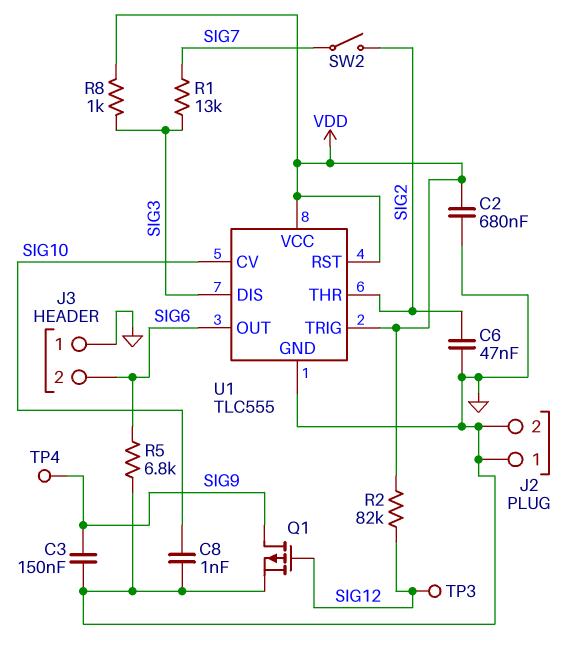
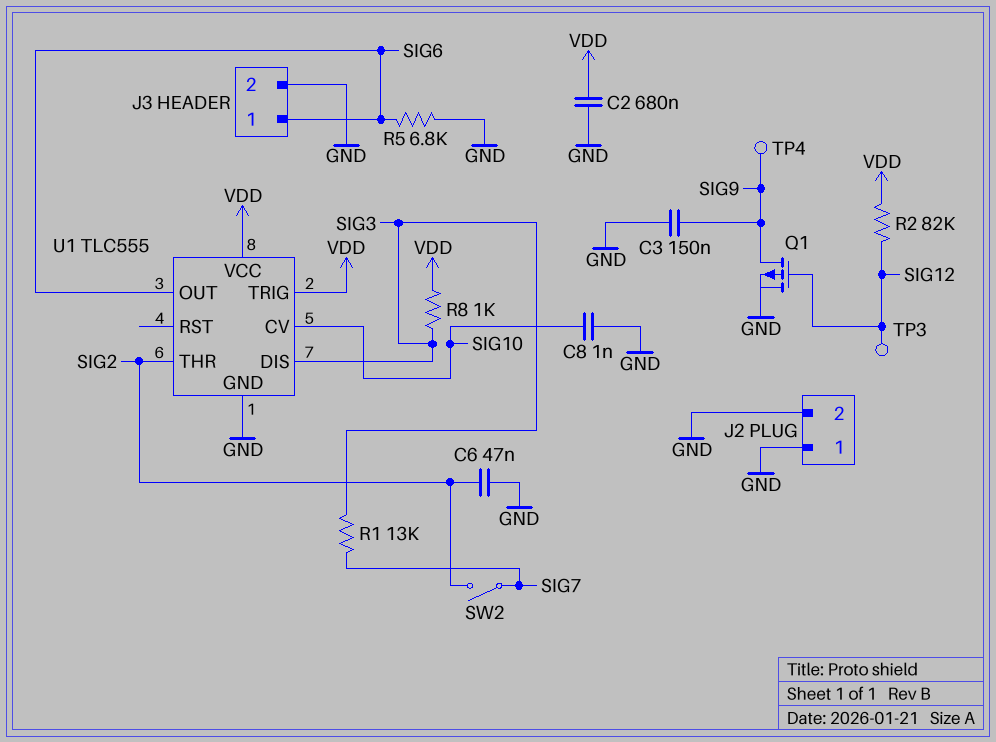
J3 pin 1: GND -> SIG6
J3 pin 2: SIG6 -> GND
U1 pin RST: VDD -> none

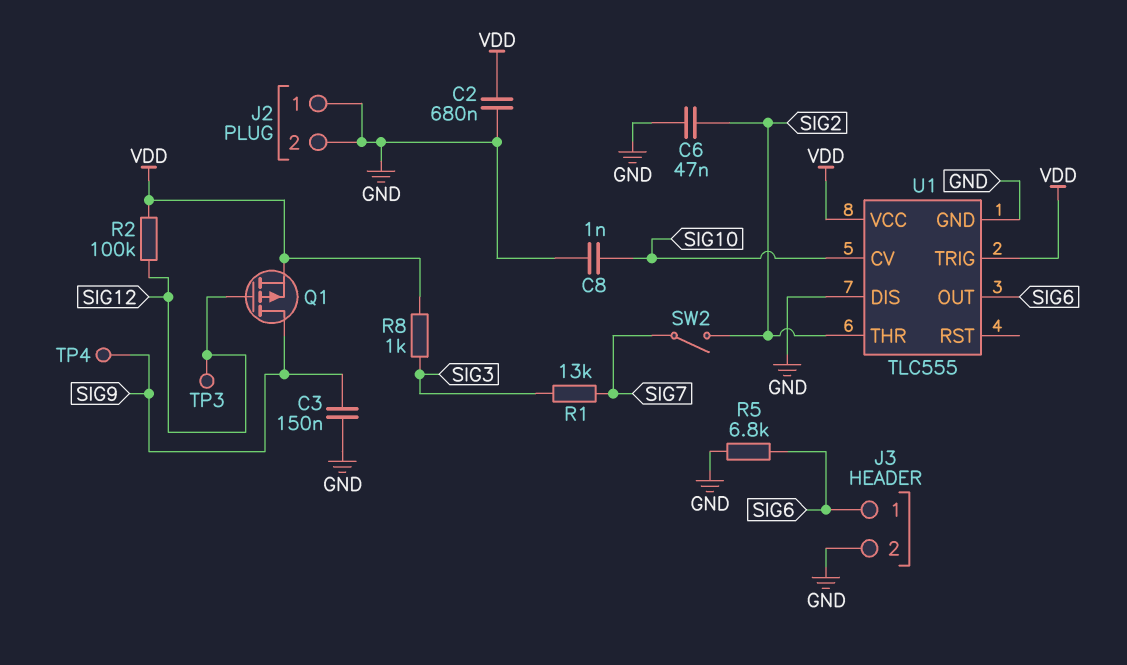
Q1: PMOS (G SIG12, D SIG9, S GND) -> PMOS (G SIG12, D SIG9, S VDD)
R2: 82k (SIG12, VDD) -> 100k (SIG12, VDD)
U1 pin DIS: SIG3 -> GND

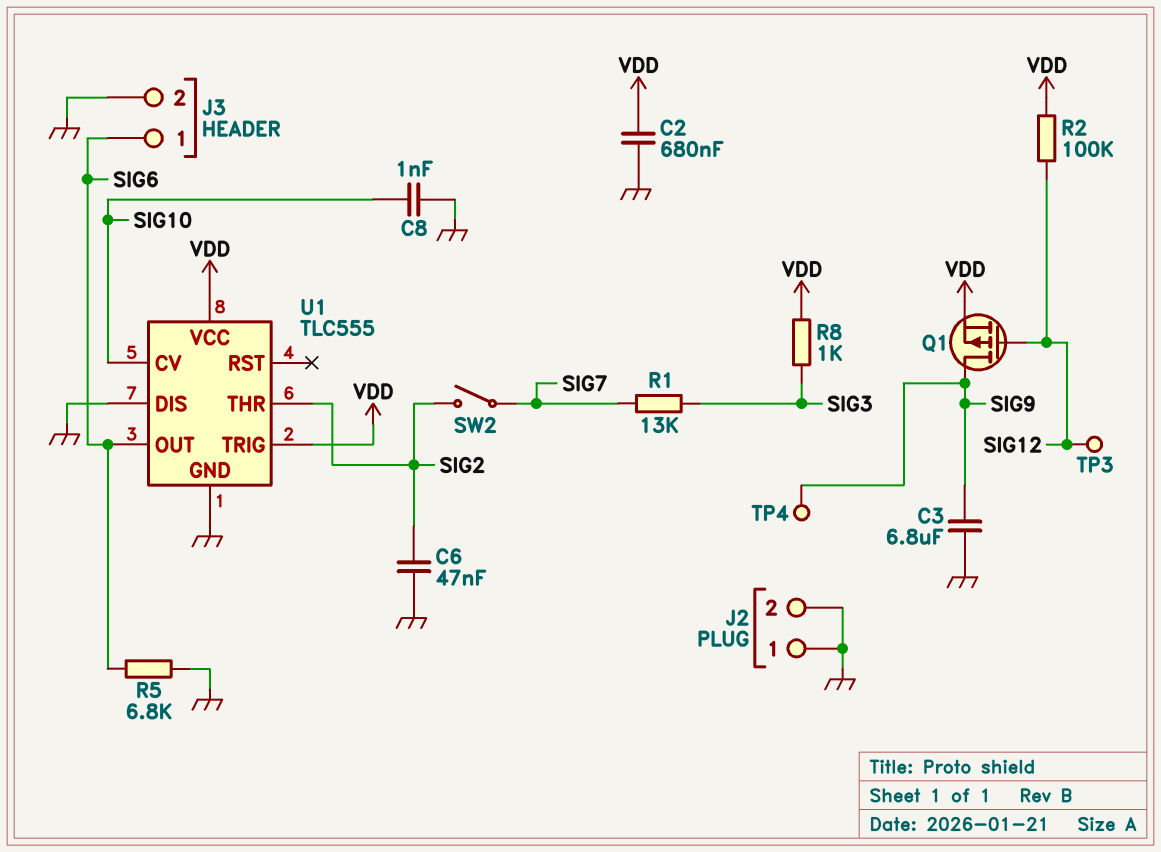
C3: 150nF (GND, SIG9) -> 6.8uF (GND, SIG9)

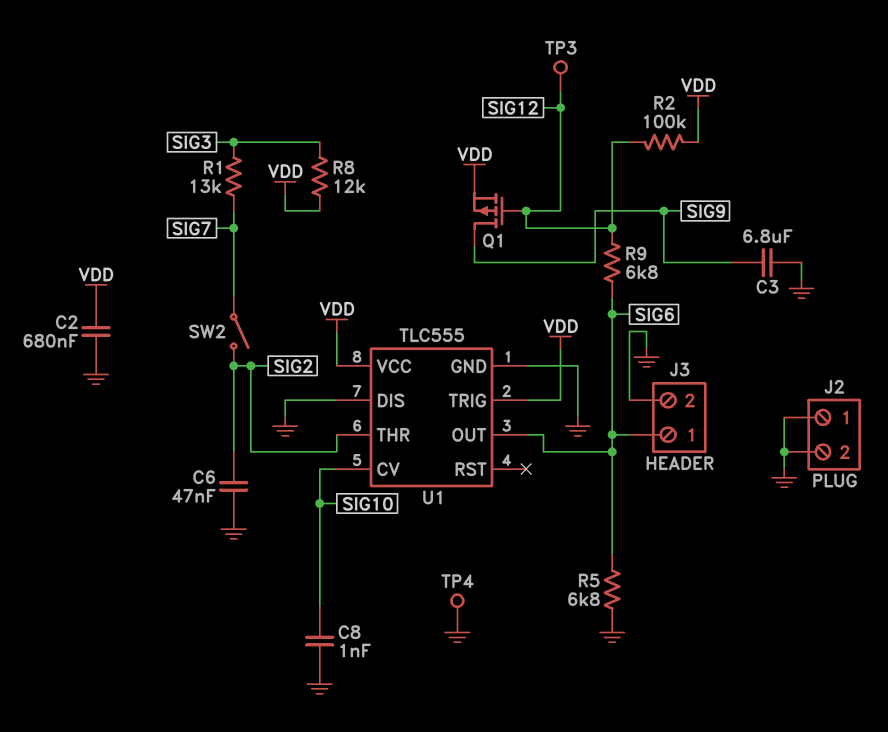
R8: 1k (SIG3, VDD) -> 12k (SIG3, VDD)
R9: none -> 6.8k (SIG6, SIG12)
TP4: test point (SIG9) -> test point (GND)

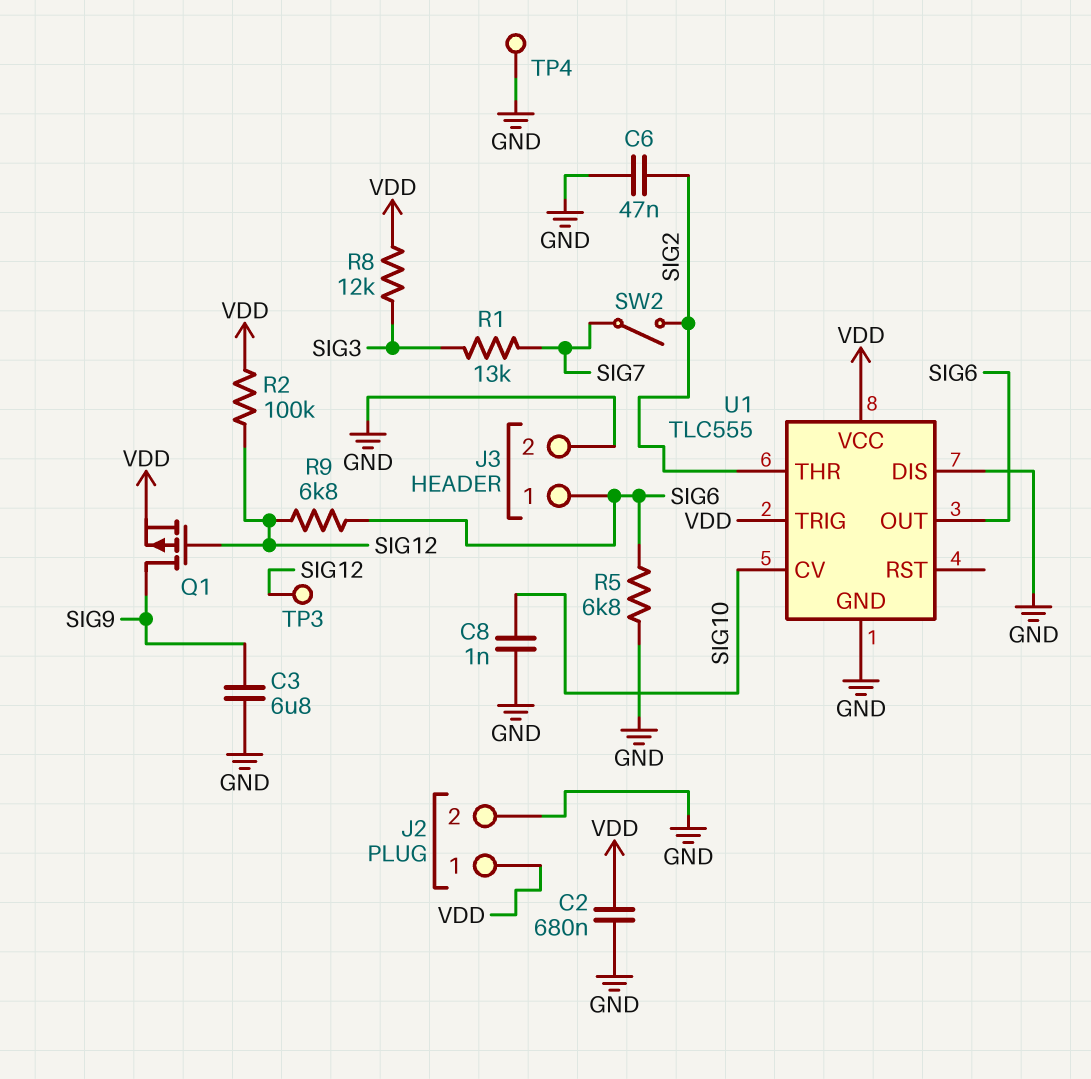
J2 pin 1: GND -> VDD

